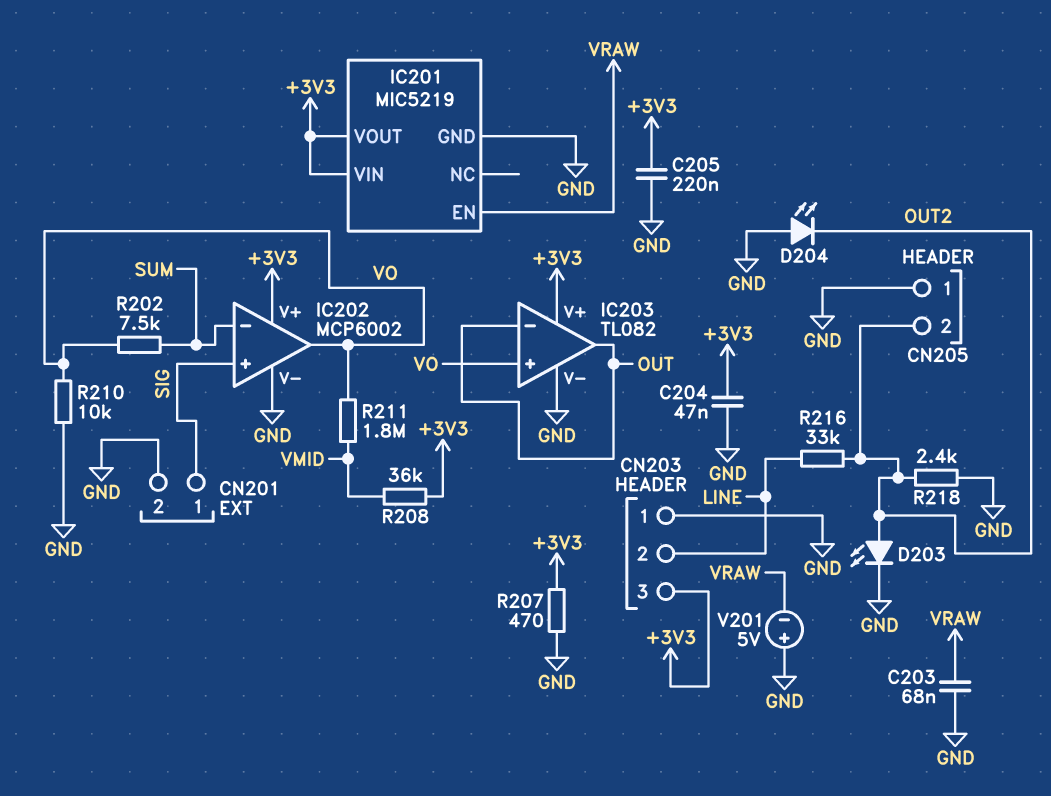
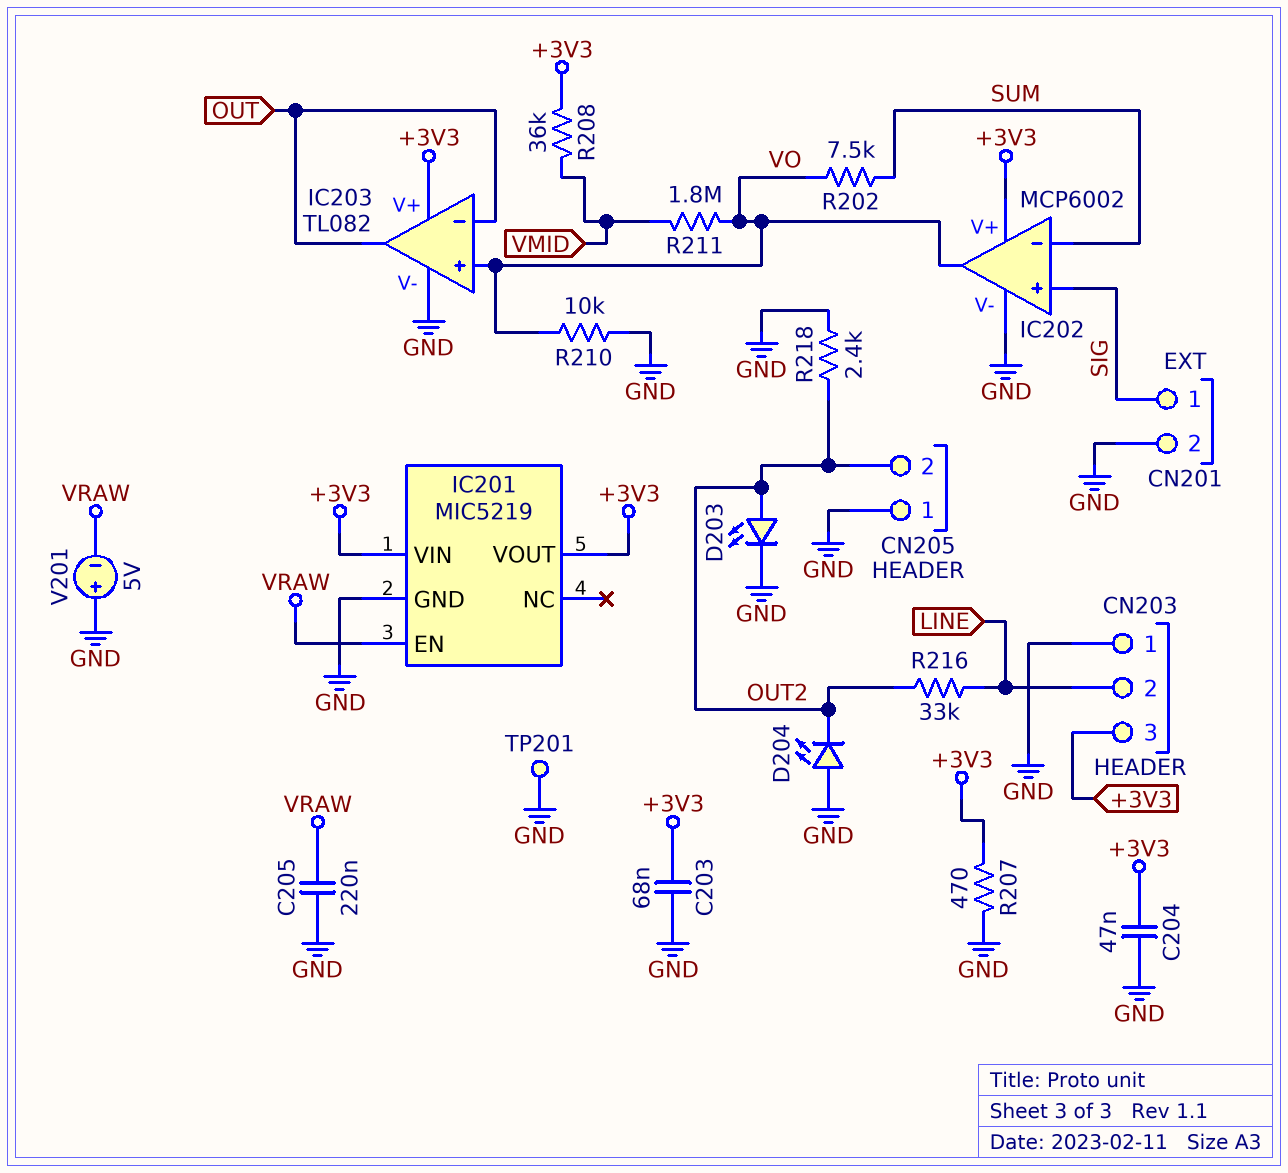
C203: 68nF (GND, VRAW) -> 68nF (+3V3, GND)
C205: 220nF (+3V3, GND) -> 220nF (GND, VRAW)
TP201: none -> test point (GND)

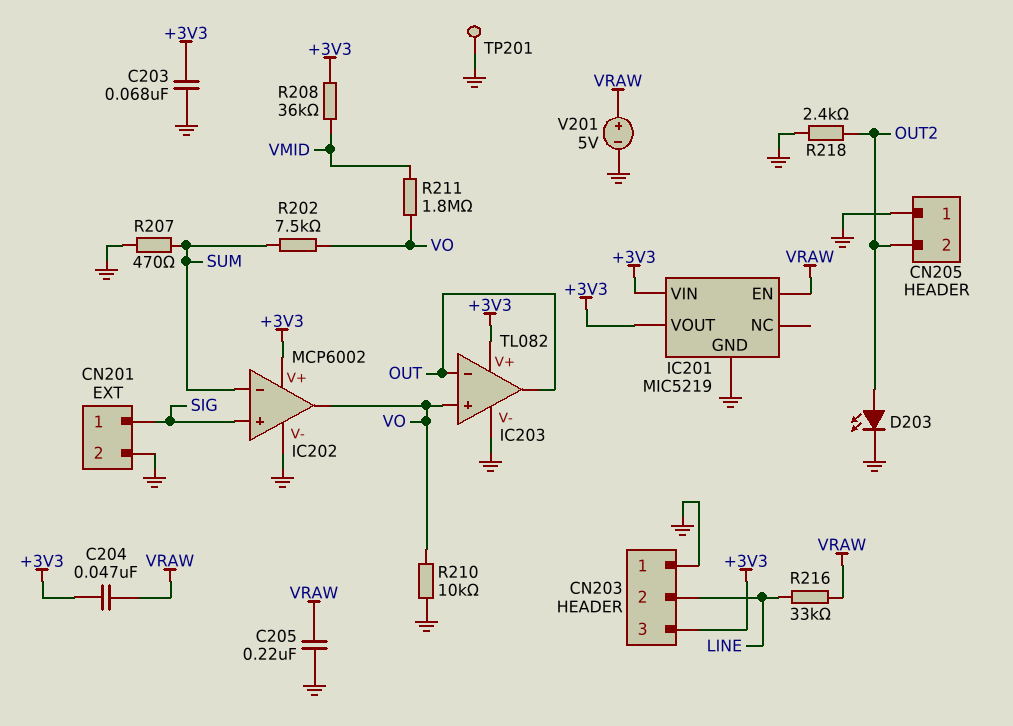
C204: 47nF (+3V3, GND) -> 47nF (+3V3, VRAW)
D204: LED (A GND, K OUT2) -> none
R207: 470 (+3V3, GND) -> 470 (GND, SUM)
R216: 33k (LINE, OUT2) -> 33k (LINE, VRAW)
V201: 5V (plus GND, minus VRAW) -> 5V (plus VRAW, minus GND)

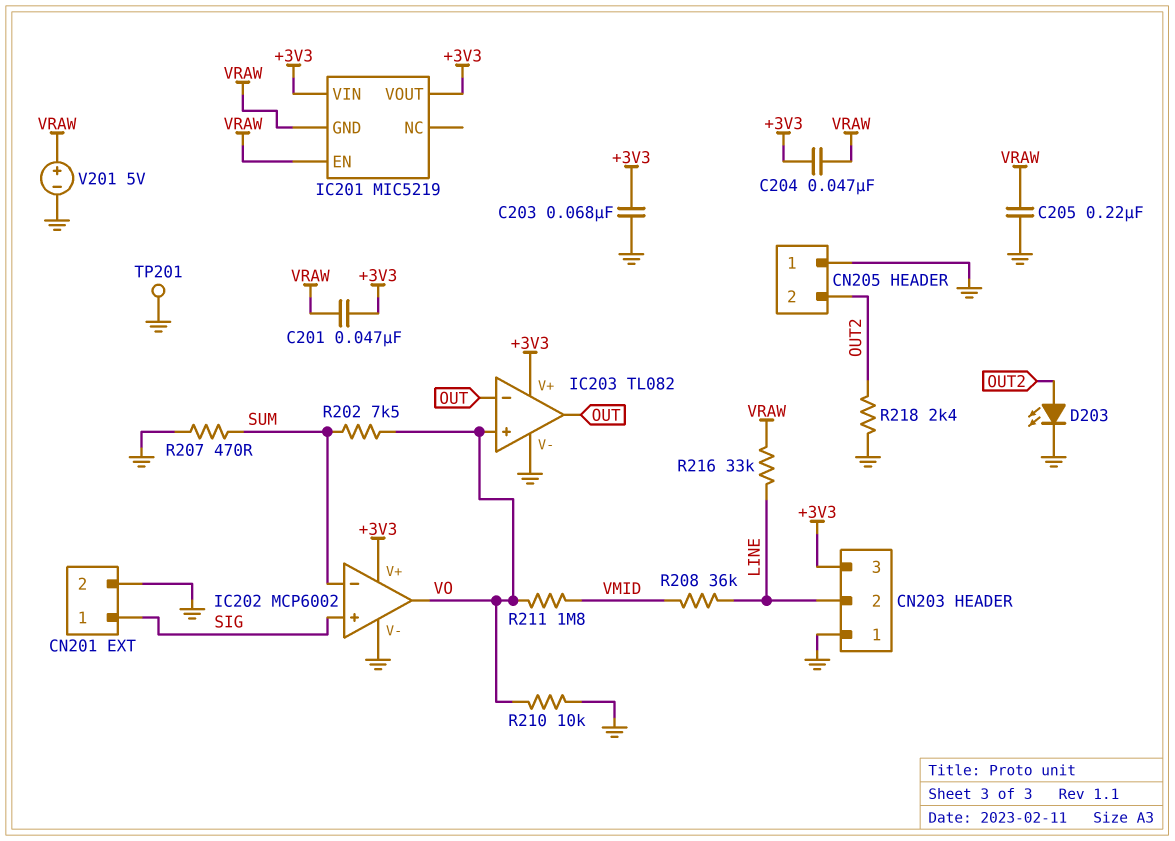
C201: none -> 47nF (+3V3, VRAW)
IC201 pin GND: GND -> VRAW
R208: 36k (+3V3, VMID) -> 36k (LINE, VMID)

